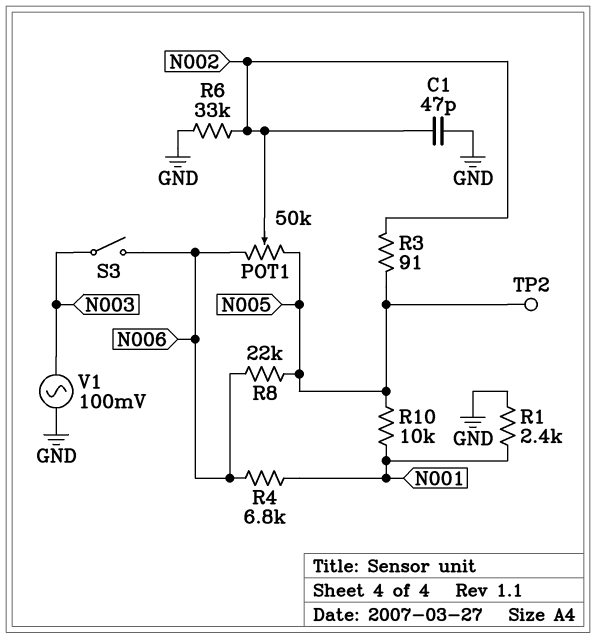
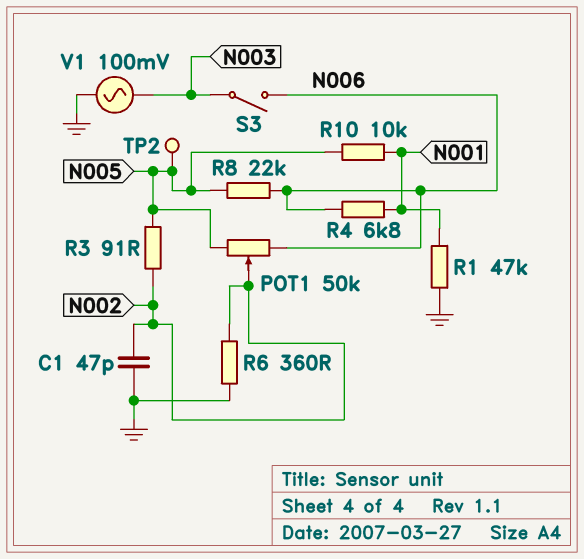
R1: 2.4k (GND, N001) -> 47k (GND, N001)
R6: 33k (GND, N002) -> 360 (GND, N002)

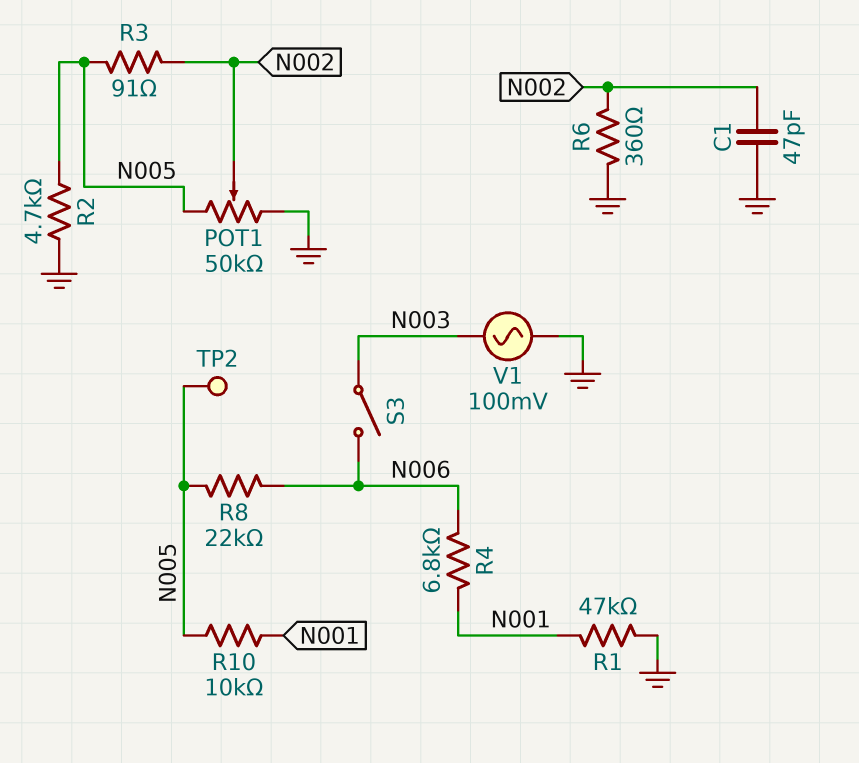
POT1: 50k (N005, N006, wiper N002) -> 50k (GND, N005, wiper N002)
R2: none -> 4.7k (GND, N005)

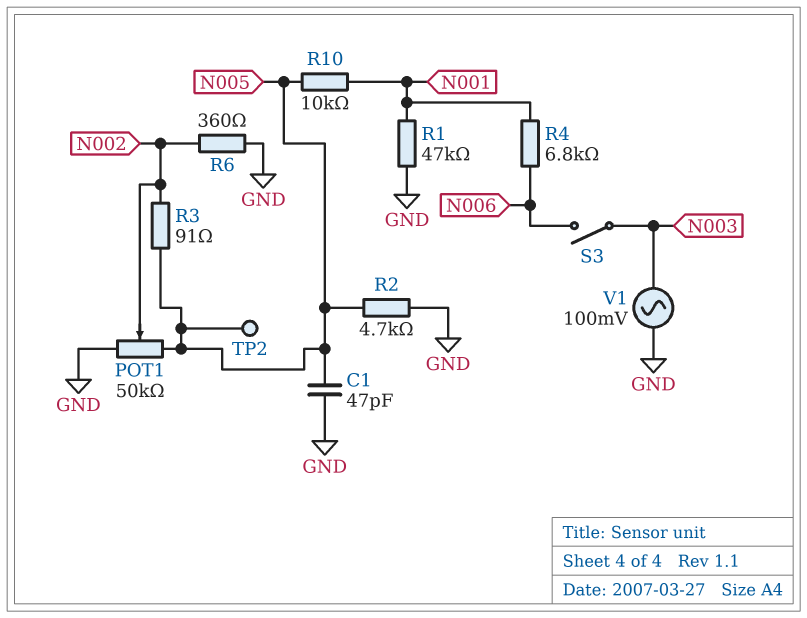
C1: 47pF (GND, N002) -> 47pF (GND, N005)
R8: 22k (N005, N006) -> none

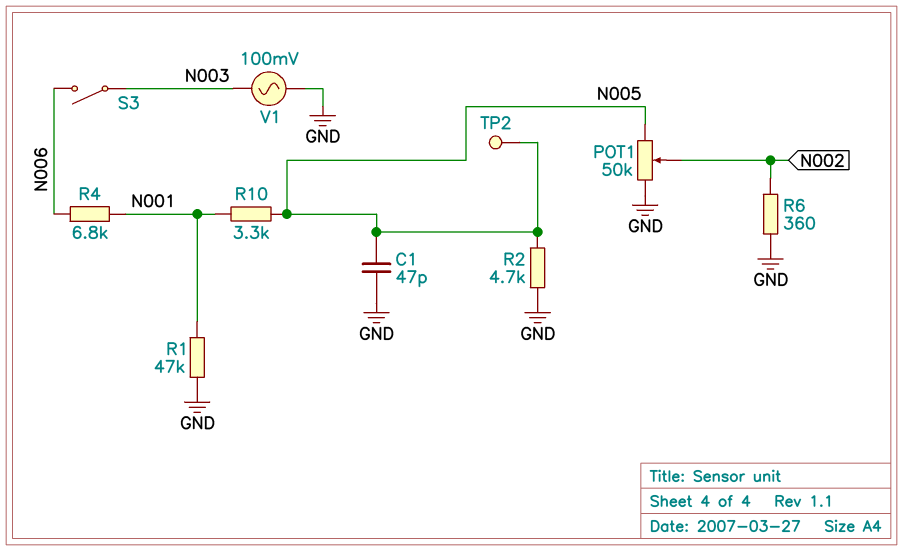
R3: 91 (N002, N005) -> none
R10: 10k (N001, N005) -> 3.3k (N001, N005)

